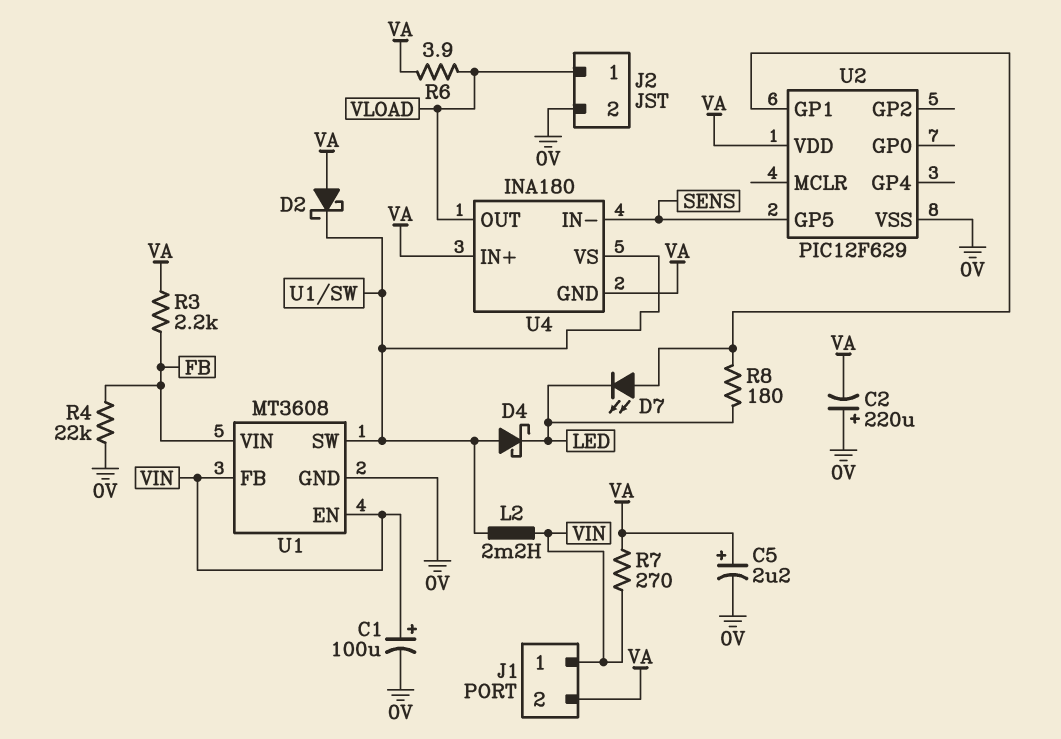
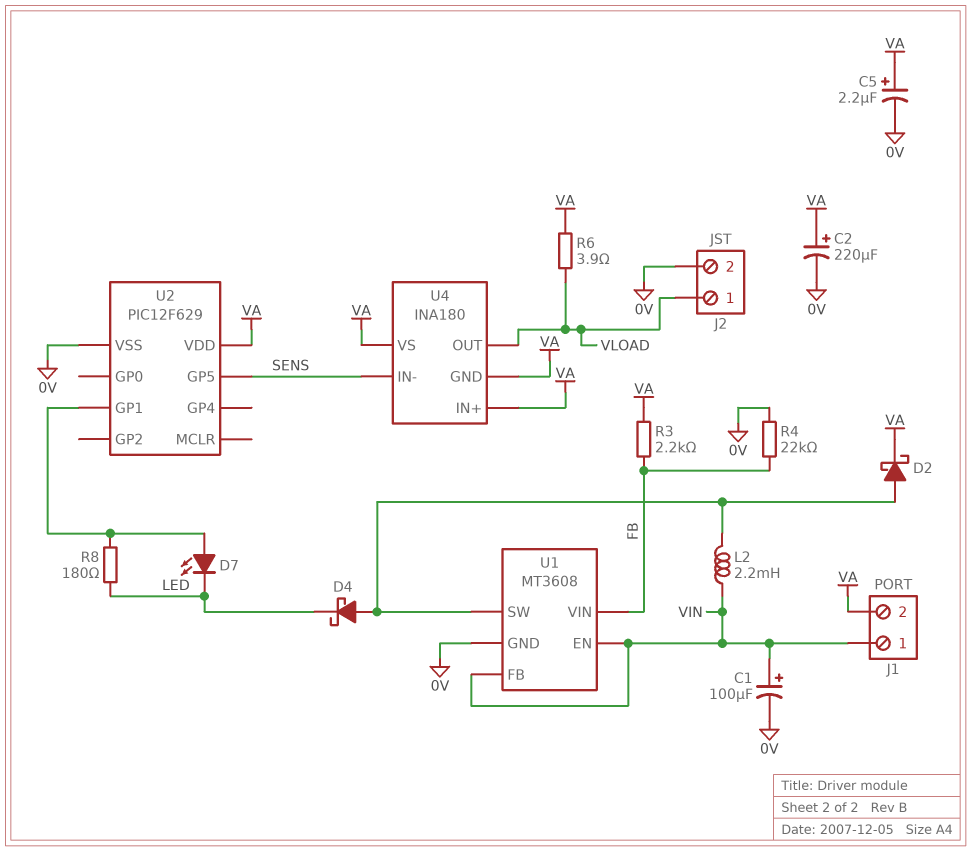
C2: 220uF (plus 0V, minus VA) -> 220uF (plus VA, minus 0V)
D2: schottky (A VA, K U1/SW) -> schottky (A U1/SW, K VA)
R7: 270 (VA, VIN) -> none
U4 pin VS: U1/SW -> VA

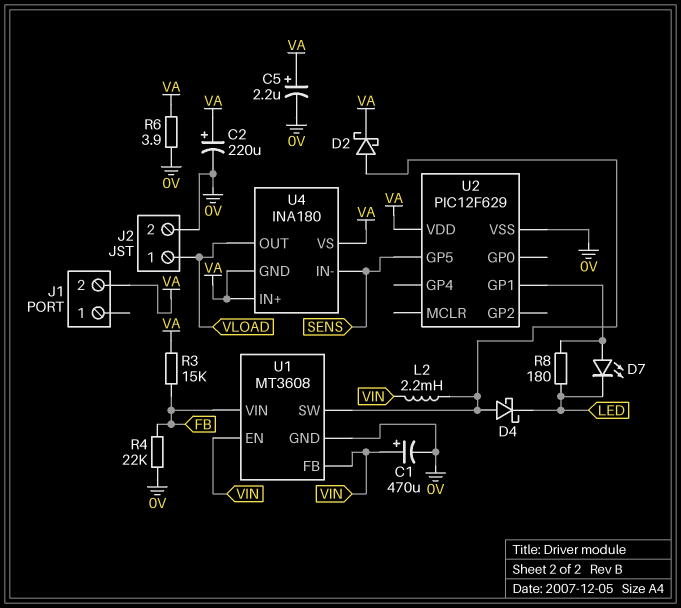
C1: 100uF (plus VIN, minus 0V) -> 470uF (plus VIN, minus 0V)
J1 pin 1: VIN -> none
R3: 2.2k (FB, VA) -> 15k (FB, VA)
R6: 3.9 (VA, VLOAD) -> 3.9 (0V, VA)

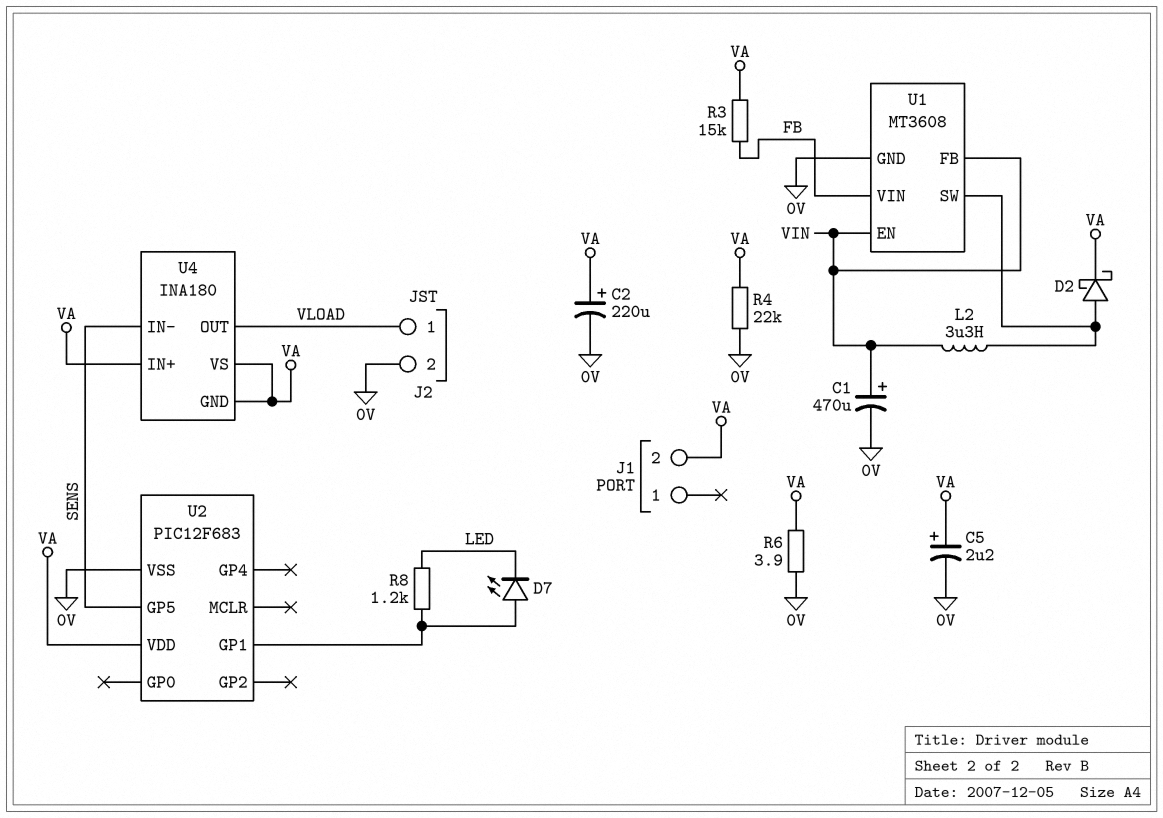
D4: schottky (A U1/SW, K LED) -> none
L2: 2.2mH (U1/SW, VIN) -> 3.3uH (U1/SW, VIN)
R4: 22k (0V, FB) -> 22k (0V, VA)
R8: 180 (LED, U2/GP1) -> 1.2k (LED, U2/GP1)
U2: PIC12F629 -> PIC12F683

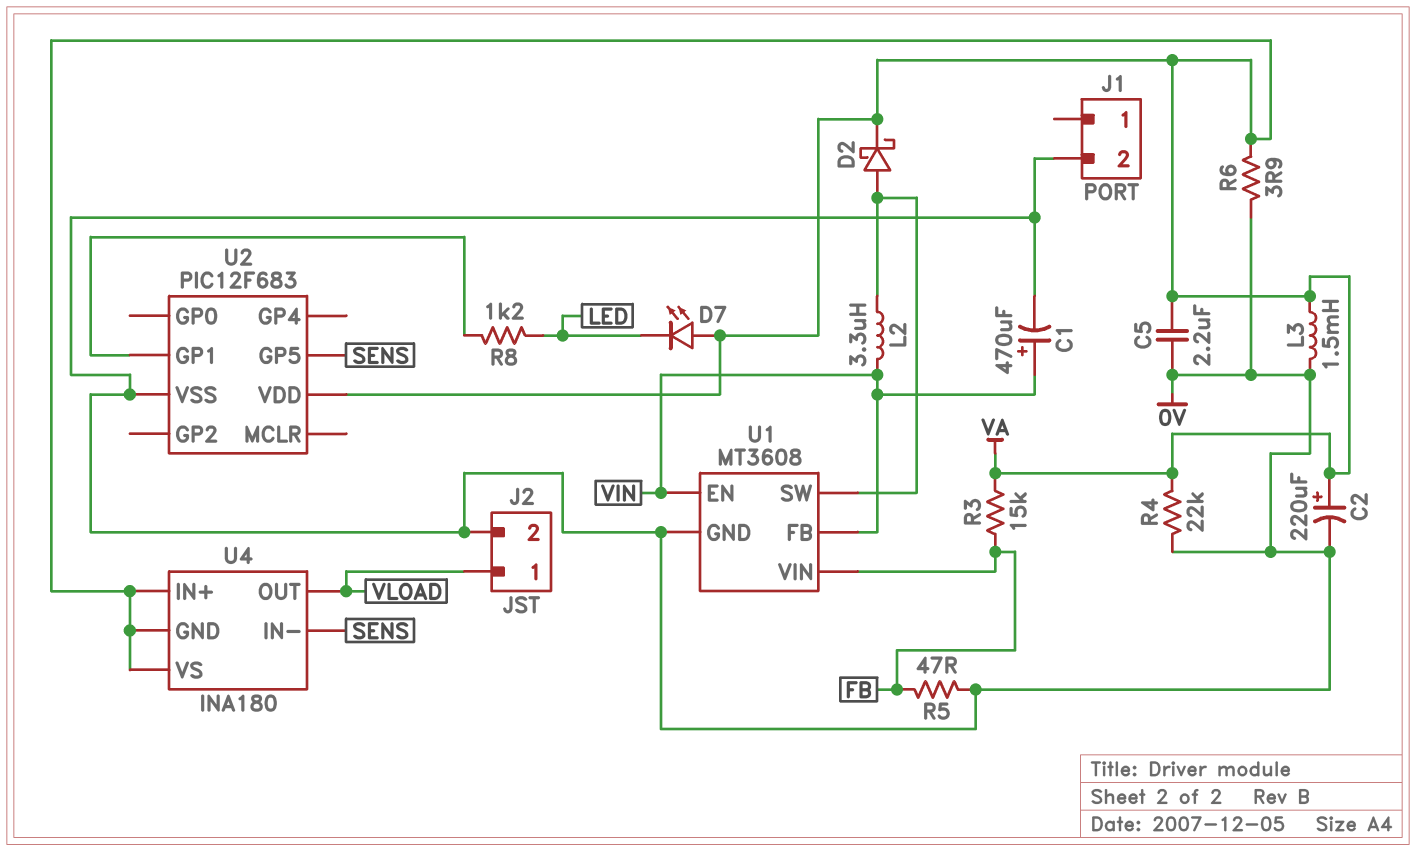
C5: 2.2uF (plus VA, minus 0V) -> 2.2uF (0V, VA)
D7: LED (A U2/GP1, K LED) -> LED (A VA, K LED)
J1 pin 2: VA -> 0V
L3: none -> 1.5mH (0V, VA)
R5: none -> 47 (0V, FB)

